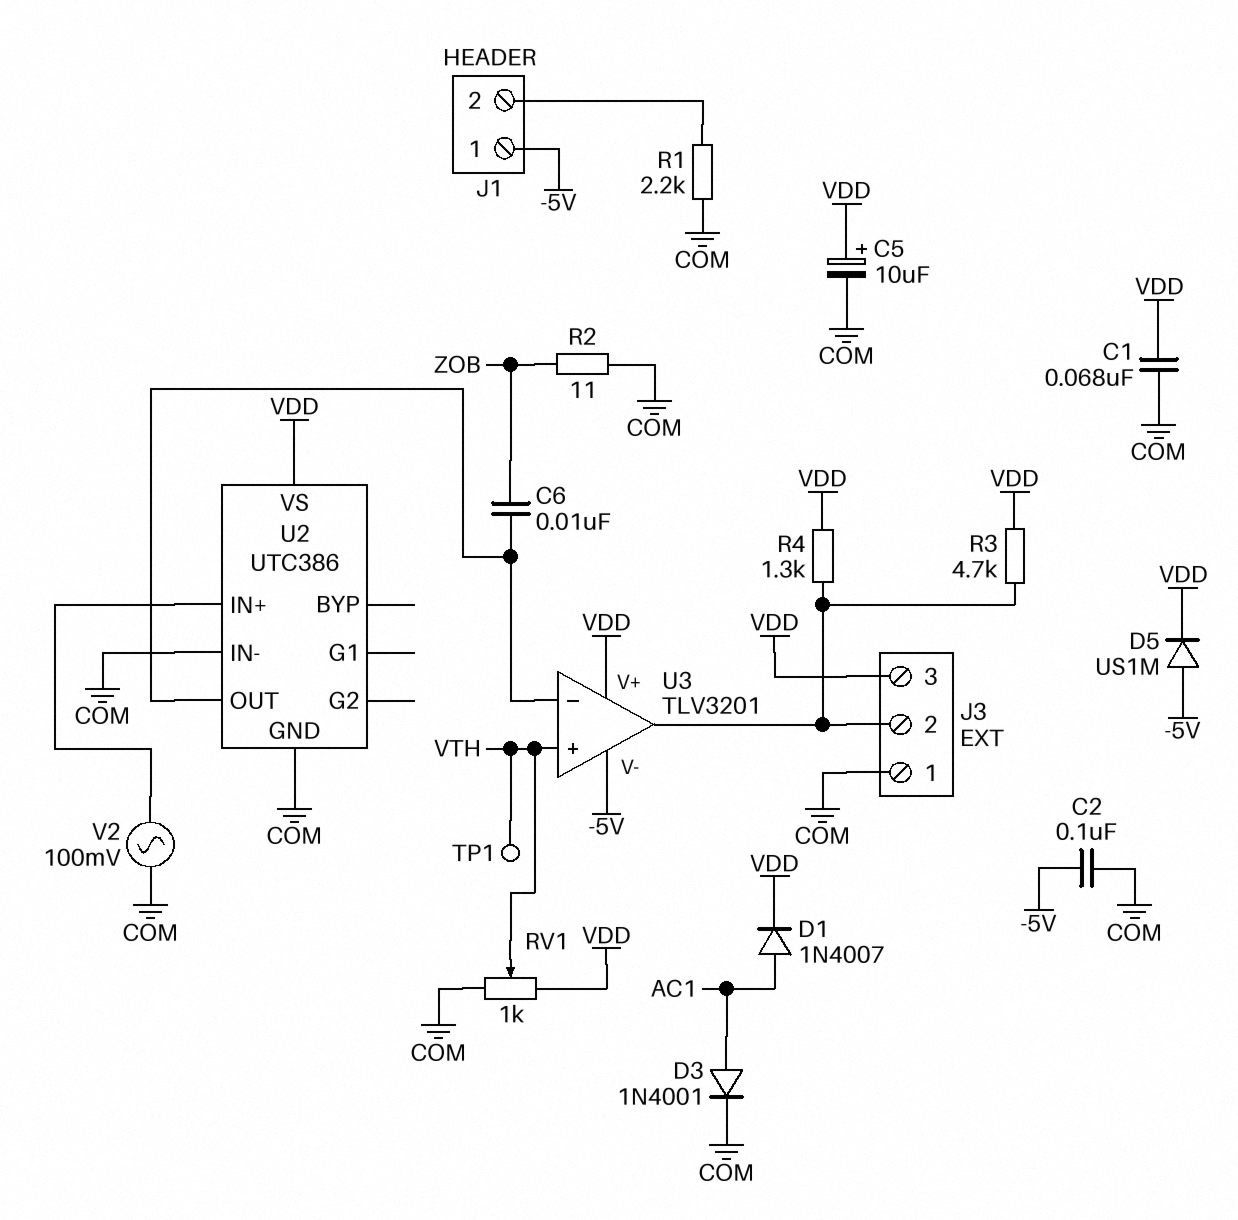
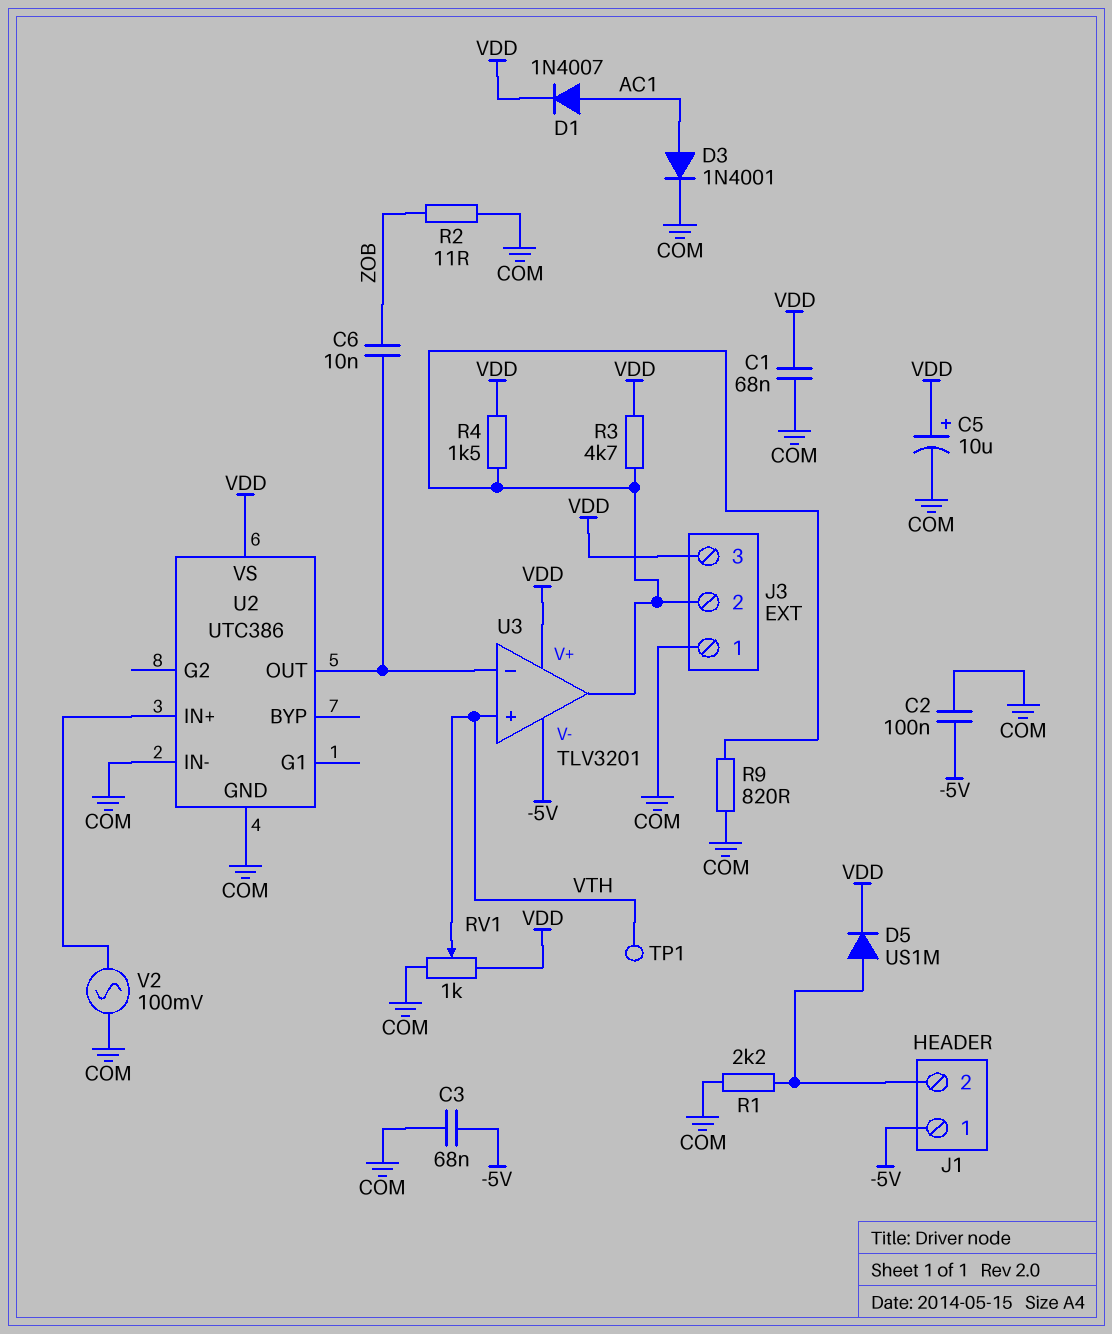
C3: none -> 68nF (-5V, COM)
D5: diode US1M (A -5V, K VDD) -> diode US1M (A J1/2, K VDD)
R4: 1.3k (J3/2, VDD) -> 1.5k (J3/2, VDD)
R9: none -> 820 (COM, J3/2)

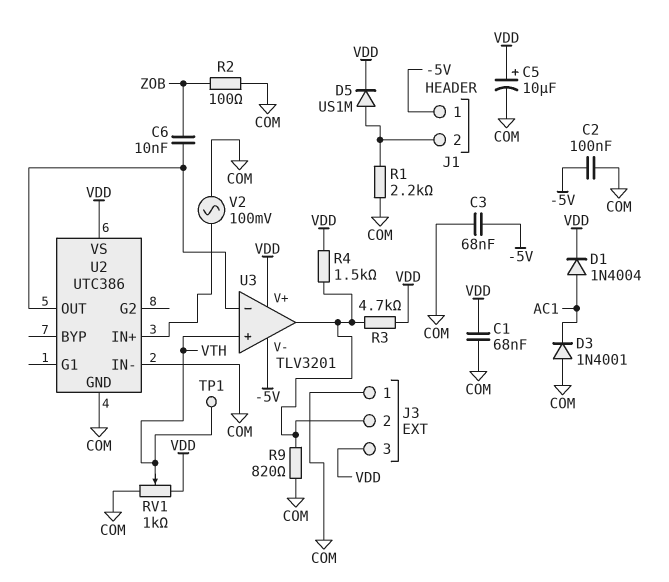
D1: diode 1N4007 (A AC1, K VDD) -> diode 1N4004 (A AC1, K VDD)
D3: diode 1N4001 (A AC1, K COM) -> diode 1N4001 (A COM, K AC1)
R2: 11 (COM, ZOB) -> 100 (COM, ZOB)

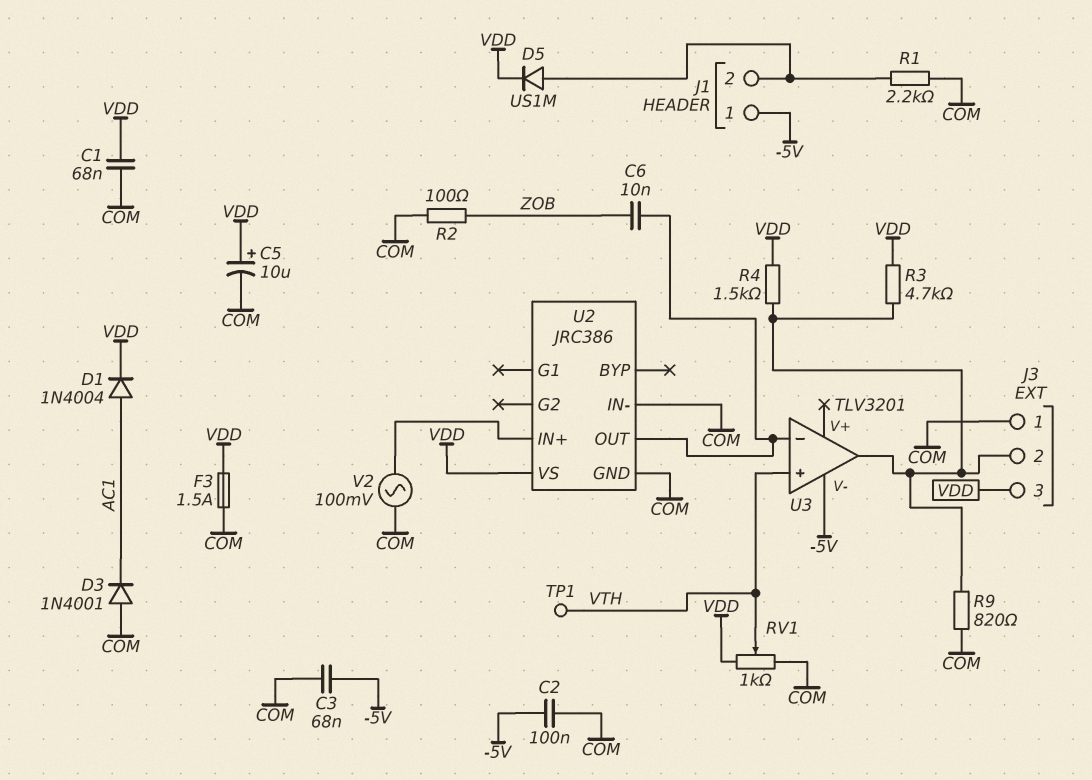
F3: none -> 1.5A (COM, VDD)
U2: UTC386 -> JRC386
U3 pin V+: VDD -> none

